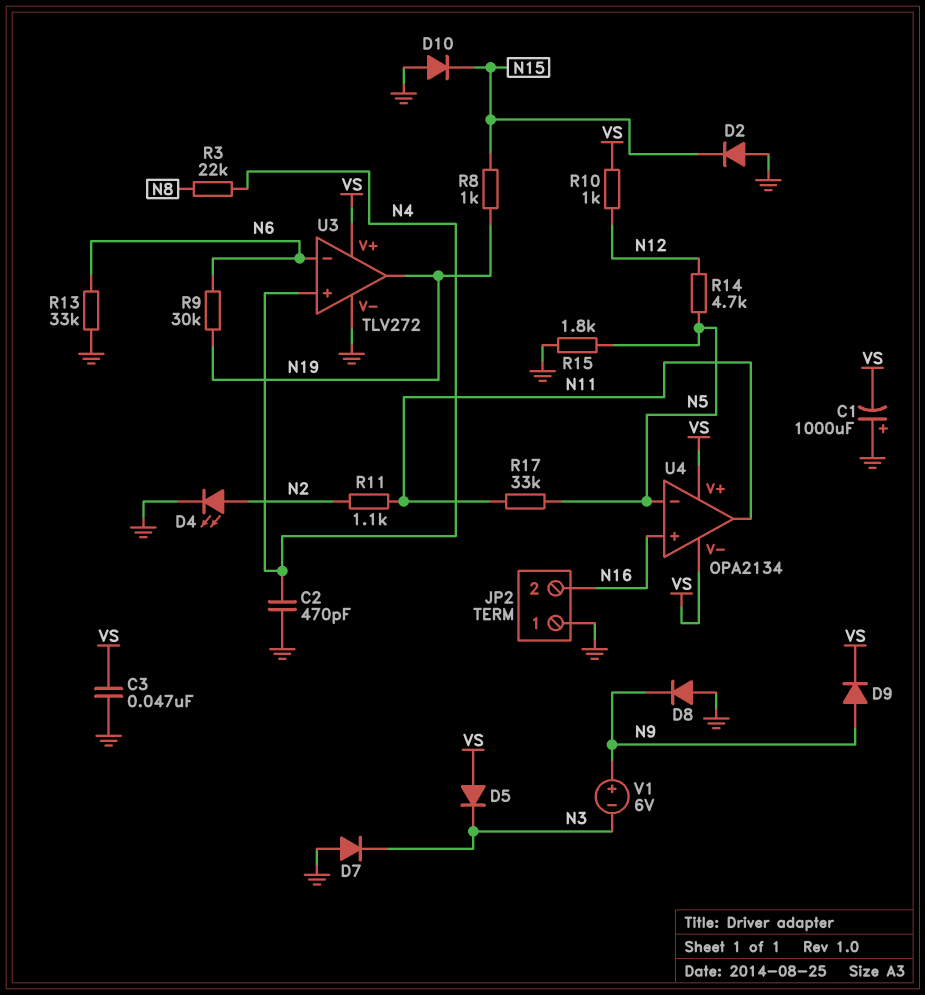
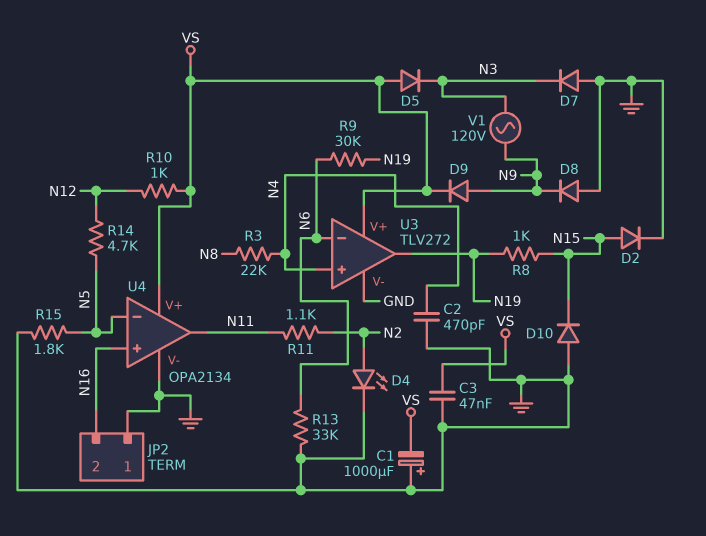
D2: diode (A GND, K N15) -> diode (A N15, K GND)
R17: 33k (N5, N11) -> none
U4 pin V-: VS -> GND
V1: 6V (plus N9, minus N3) -> AC 120V (N3, N9)

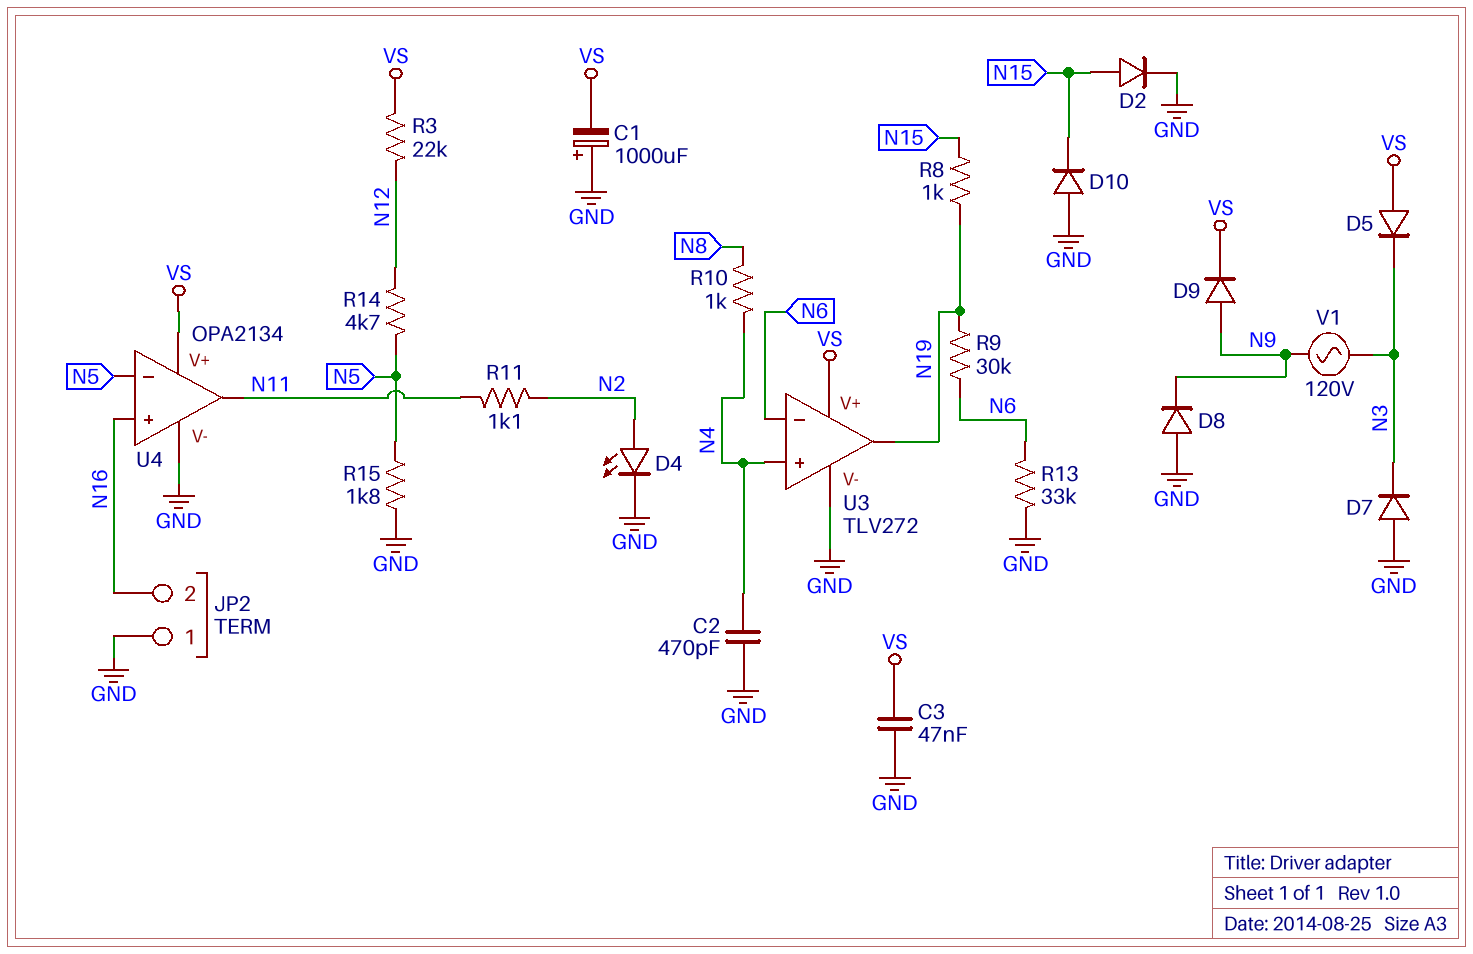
R3: 22k (N4, N8) -> 22k (N12, VS)
R10: 1k (N12, VS) -> 1k (N4, N8)

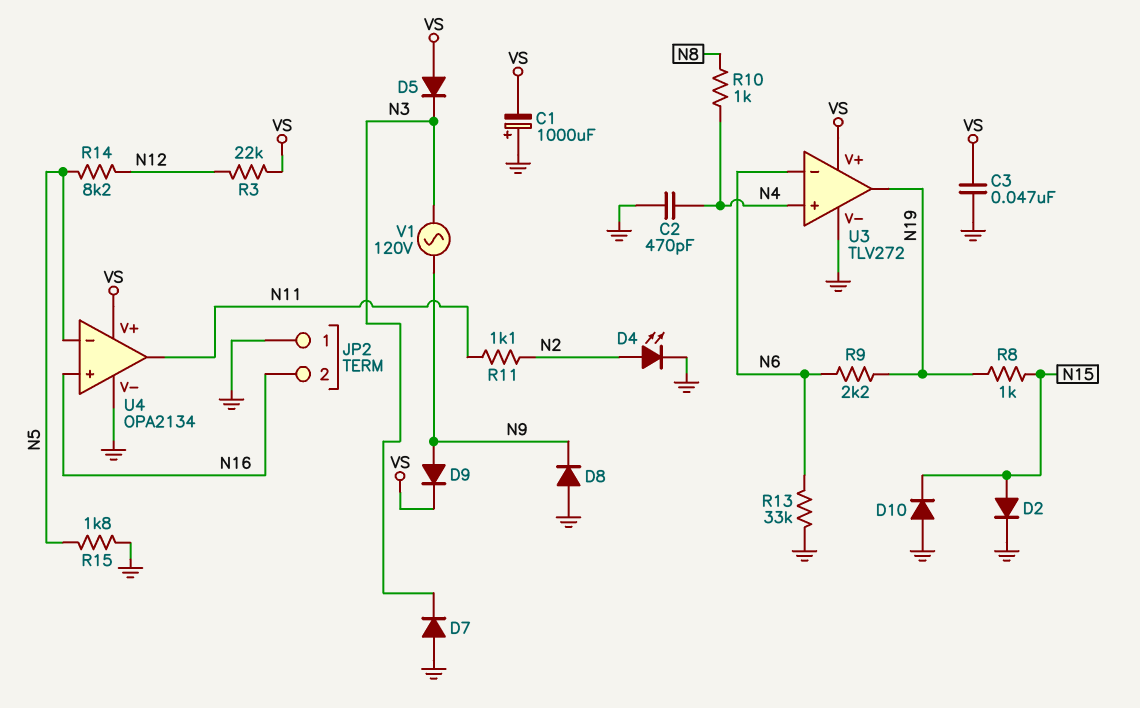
R9: 30k (N6, N19) -> 2.2k (N6, N19)
R14: 4.7k (N5, N12) -> 8.2k (N5, N12)

